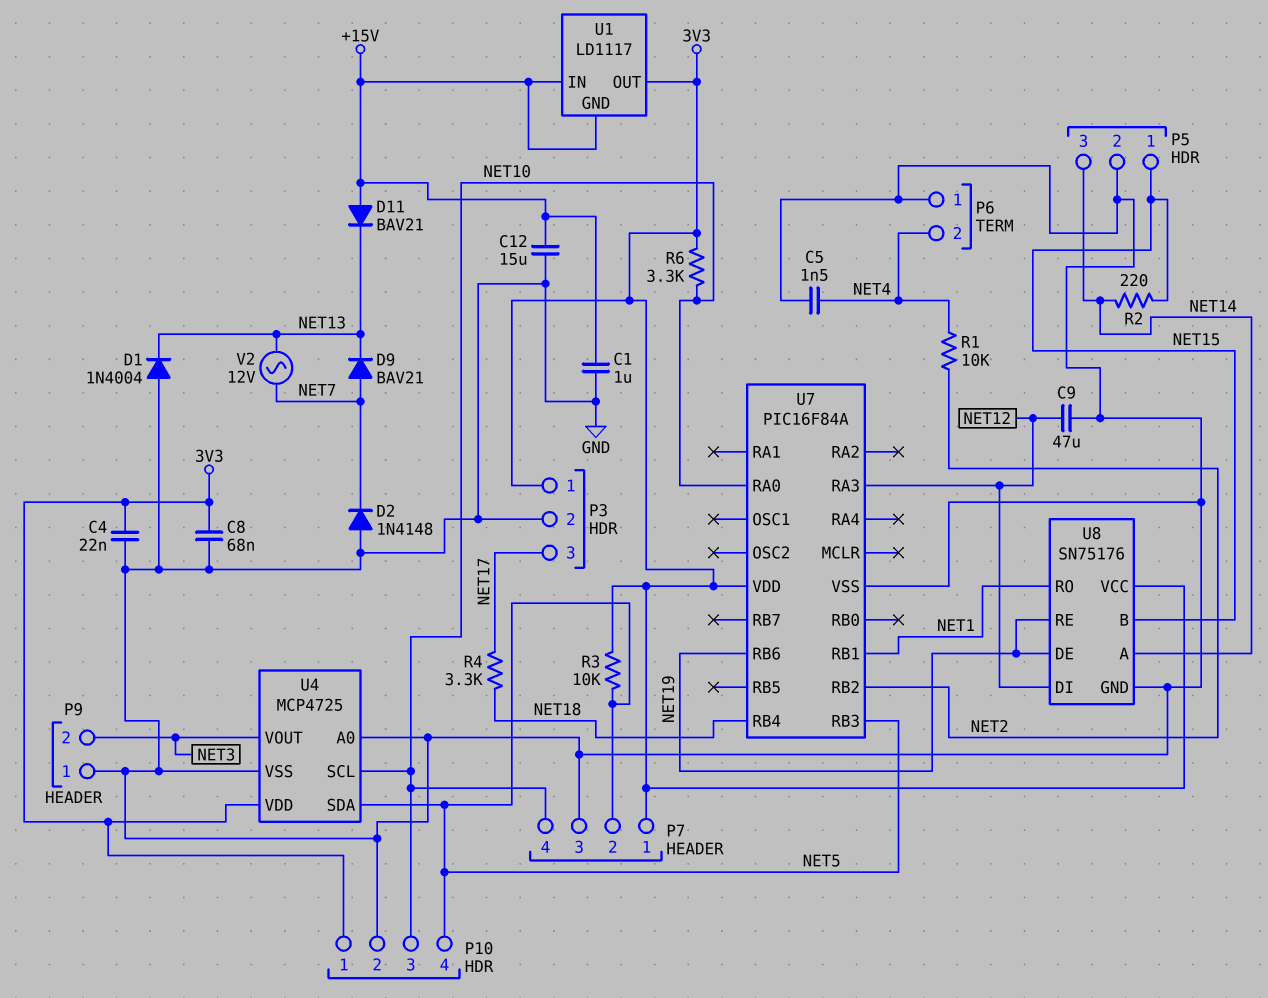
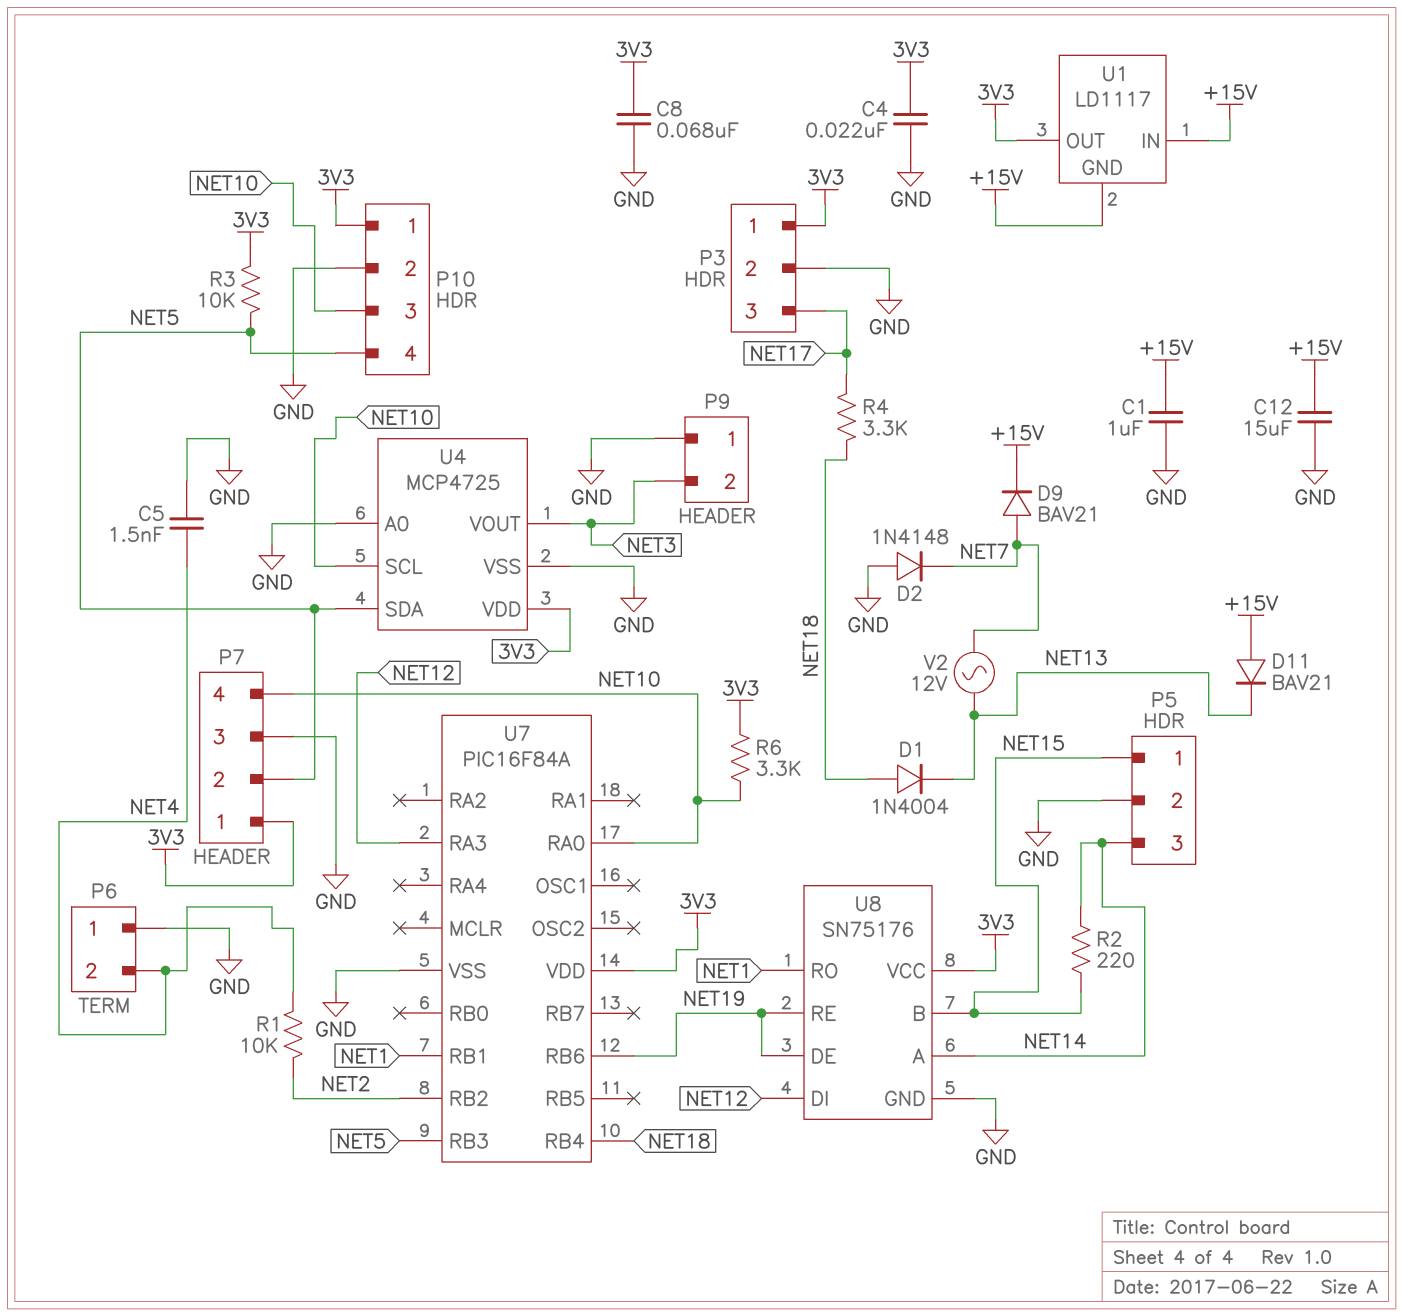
C9: 47uF (GND, NET12) -> none
D1: diode 1N4004 (A GND, K NET13) -> diode 1N4004 (A NET18, K NET13)
D9: diode BAV21 (A NET7, K NET13) -> diode BAV21 (A NET7, K +15V)

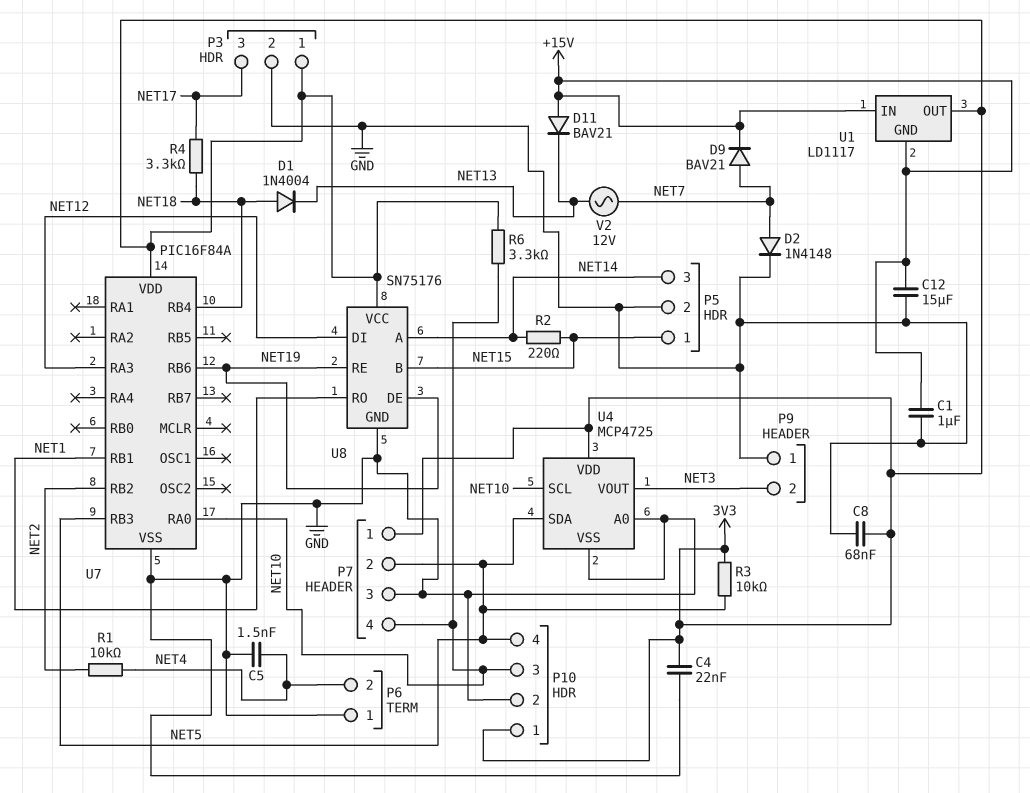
D2: diode 1N4148 (A GND, K NET7) -> diode 1N4148 (A NET7, K GND)

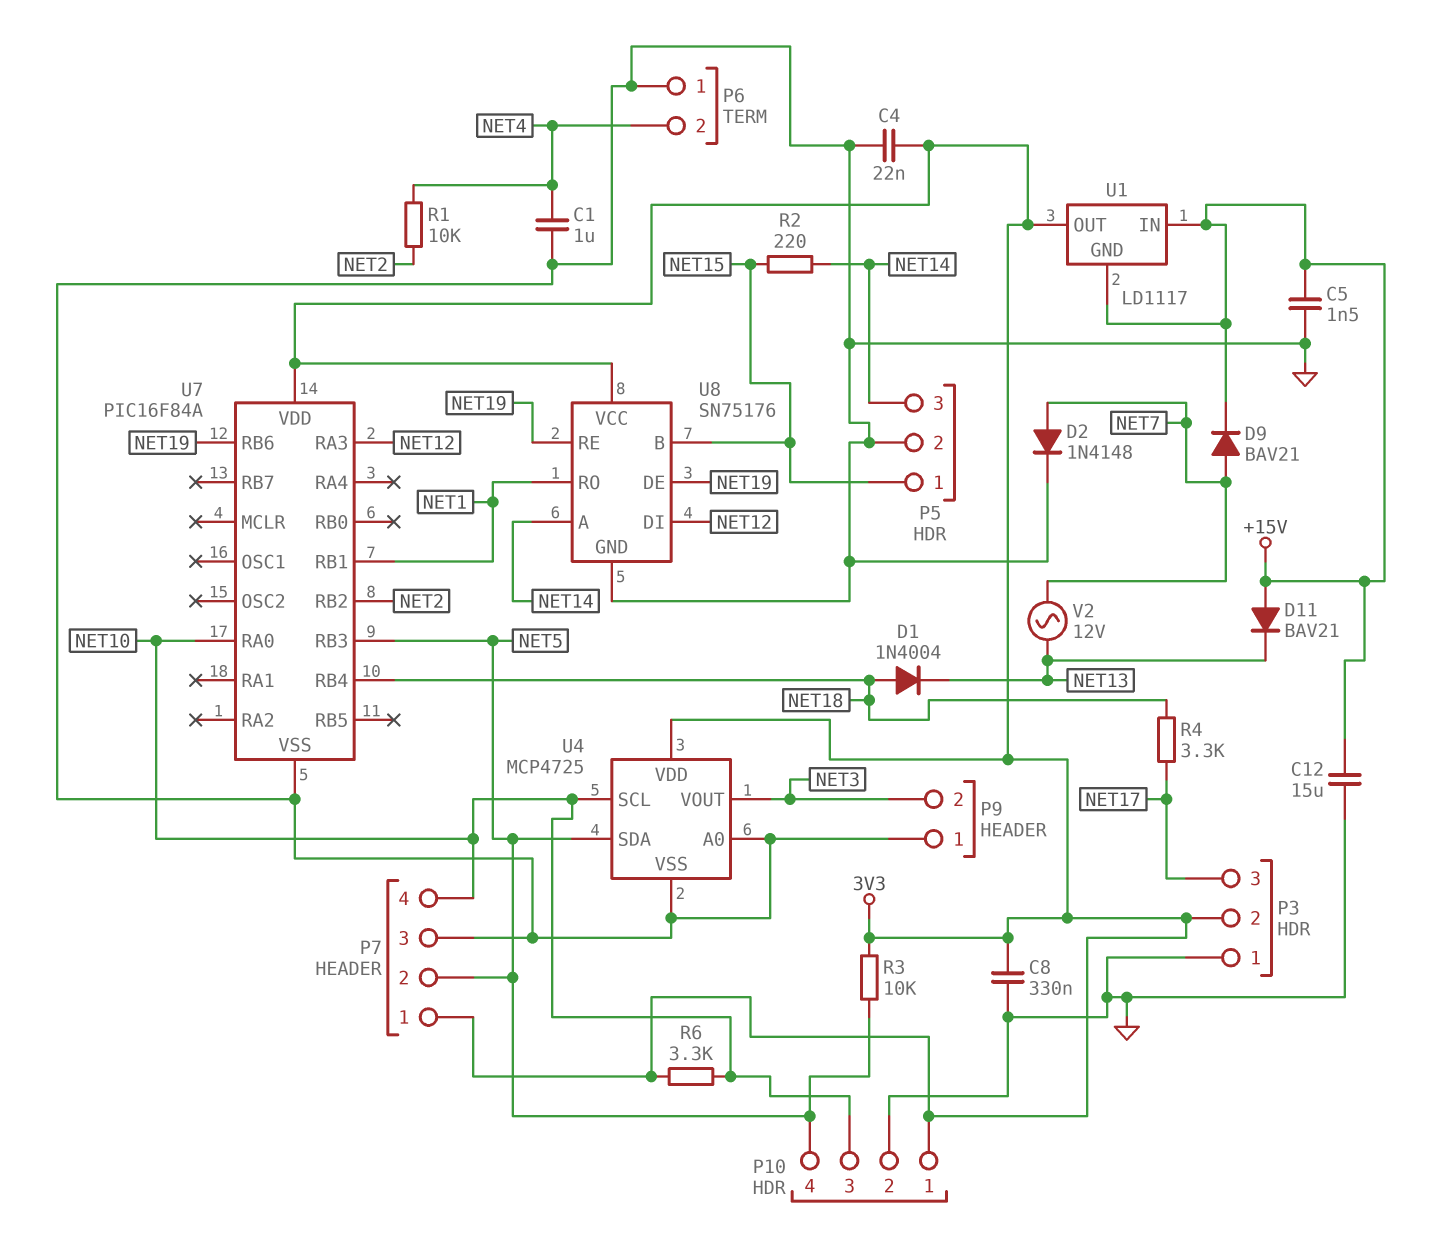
C1: 1uF (+15V, GND) -> 1uF (GND, NET4)
C5: 1.5nF (GND, NET4) -> 1.5nF (+15V, GND)
C8: 68nF (3V3, GND) -> 330nF (3V3, GND)
P3 pin 1: 3V3 -> GND
P3 pin 2: GND -> 3V3

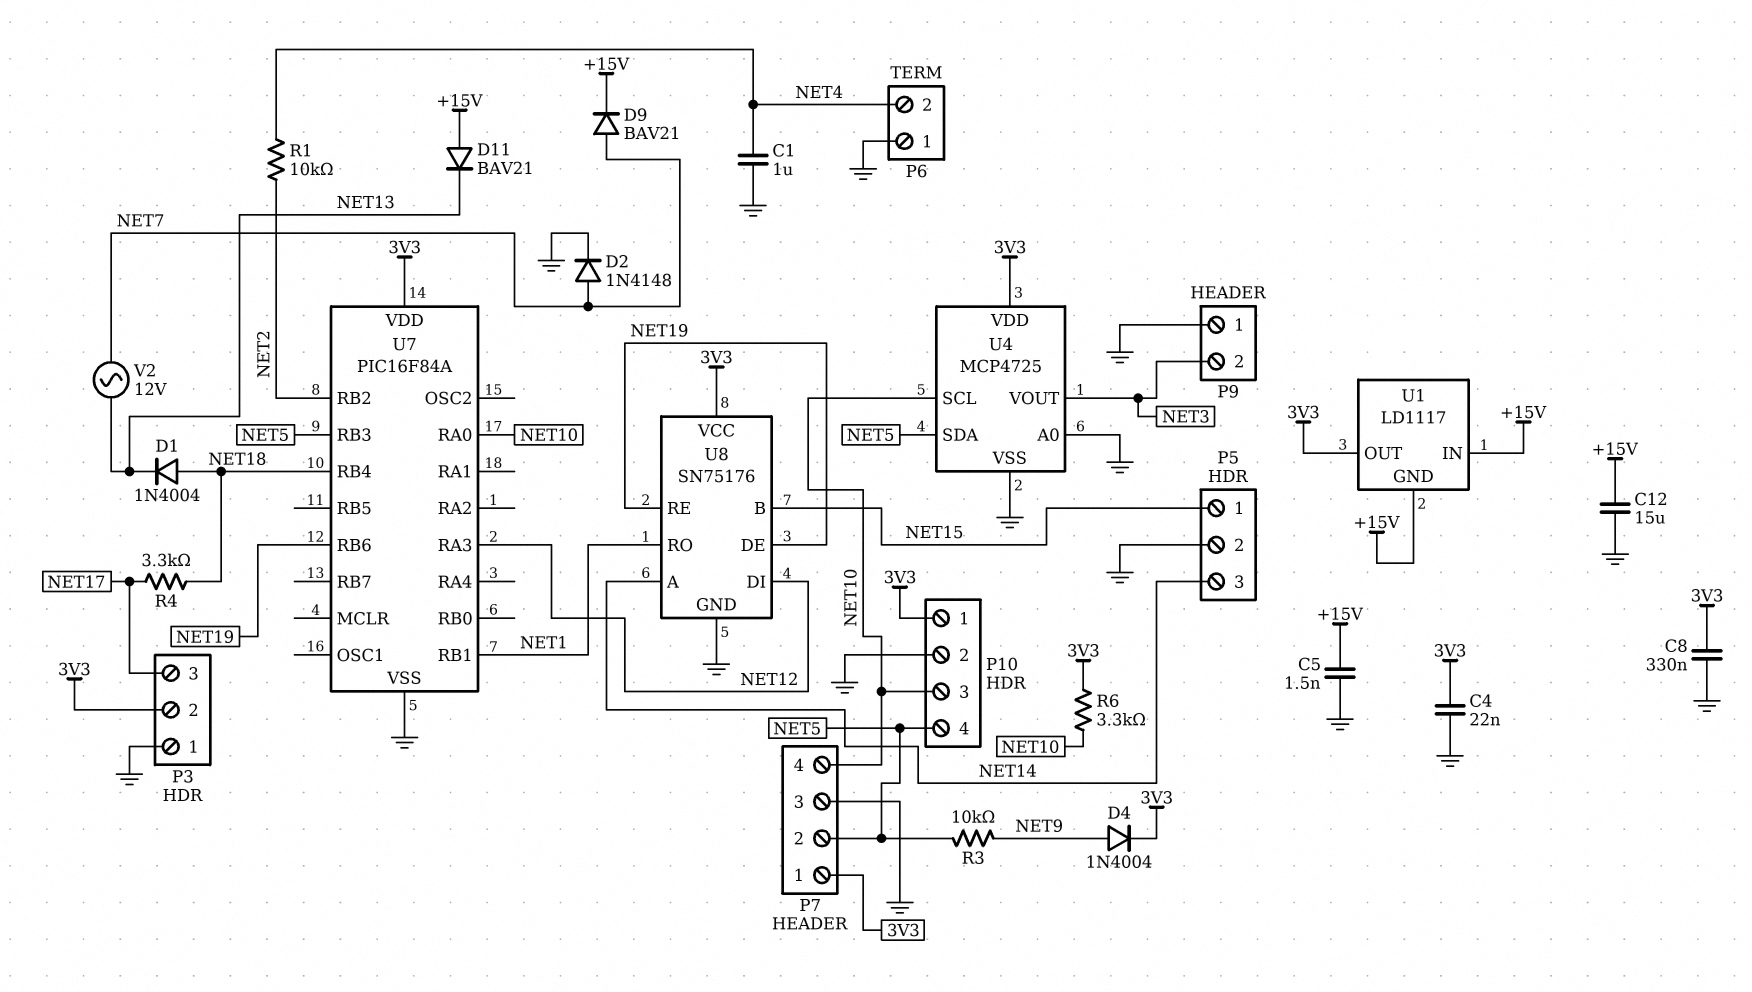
D4: none -> diode 1N4004 (A NET9, K 3V3)
R2: 220 (NET14, NET15) -> none
R3: 10k (3V3, NET5) -> 10k (NET5, NET9)

